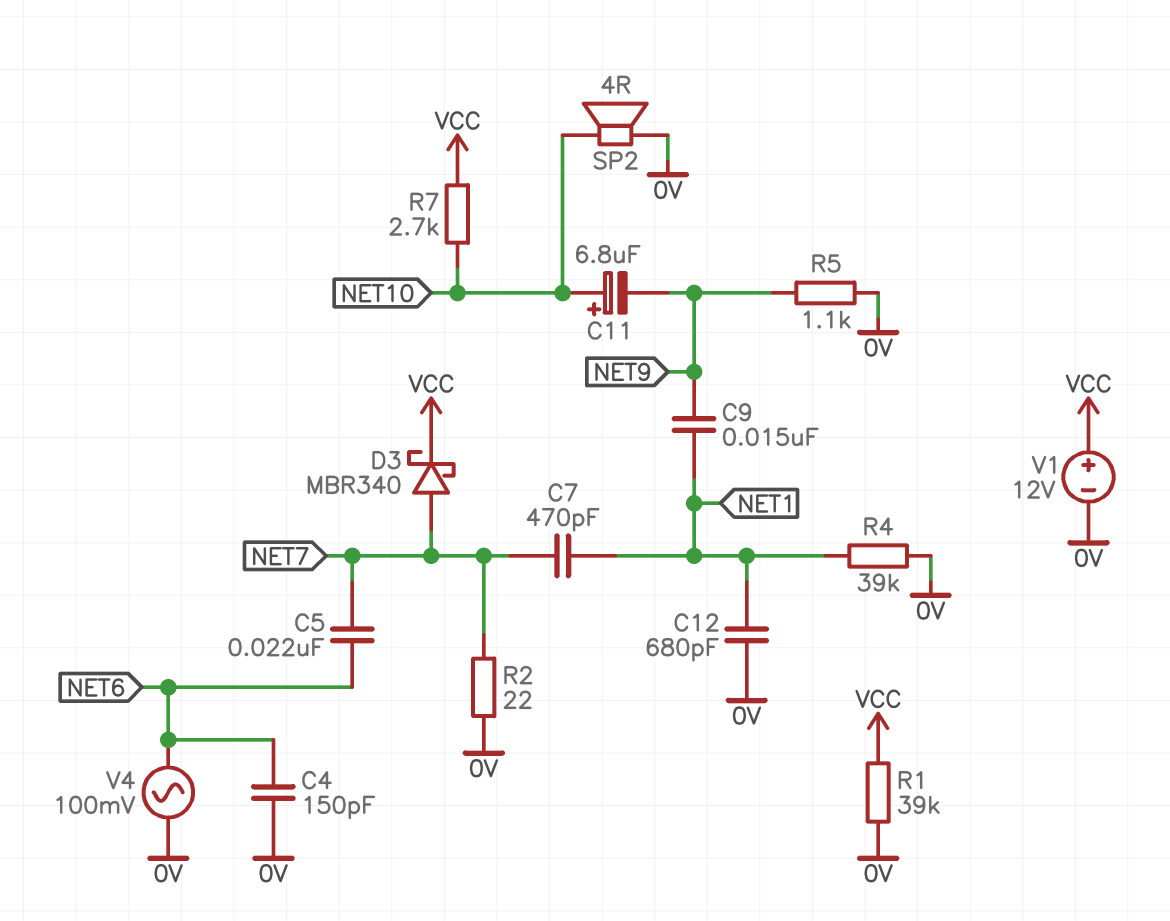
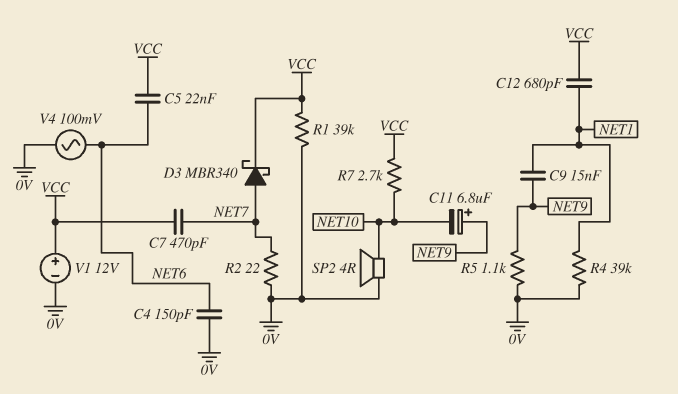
C5: 22nF (NET6, NET7) -> 22nF (NET6, VCC)
C7: 470pF (NET1, NET7) -> 470pF (NET7, VCC)
C11: 6.8uF (plus NET10, minus NET9) -> 6.8uF (plus NET9, minus NET10)
C12: 680pF (0V, NET1) -> 680pF (NET1, VCC)

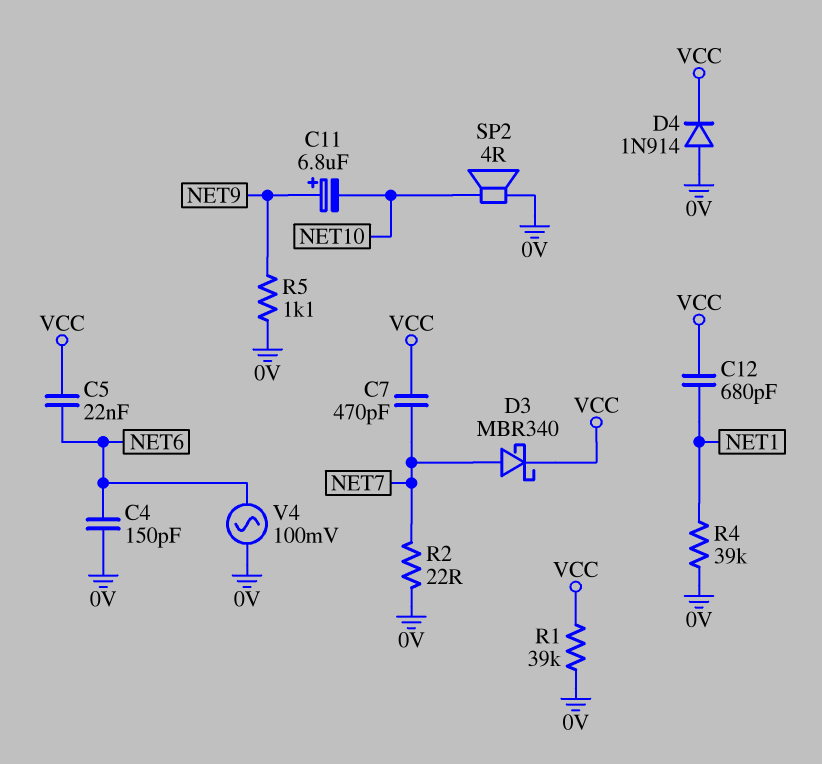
C9: 15nF (NET1, NET9) -> none
D4: none -> diode 1N914 (A 0V, K VCC)
R7: 2.7k (NET10, VCC) -> none
V1: 12V (plus VCC, minus 0V) -> none

